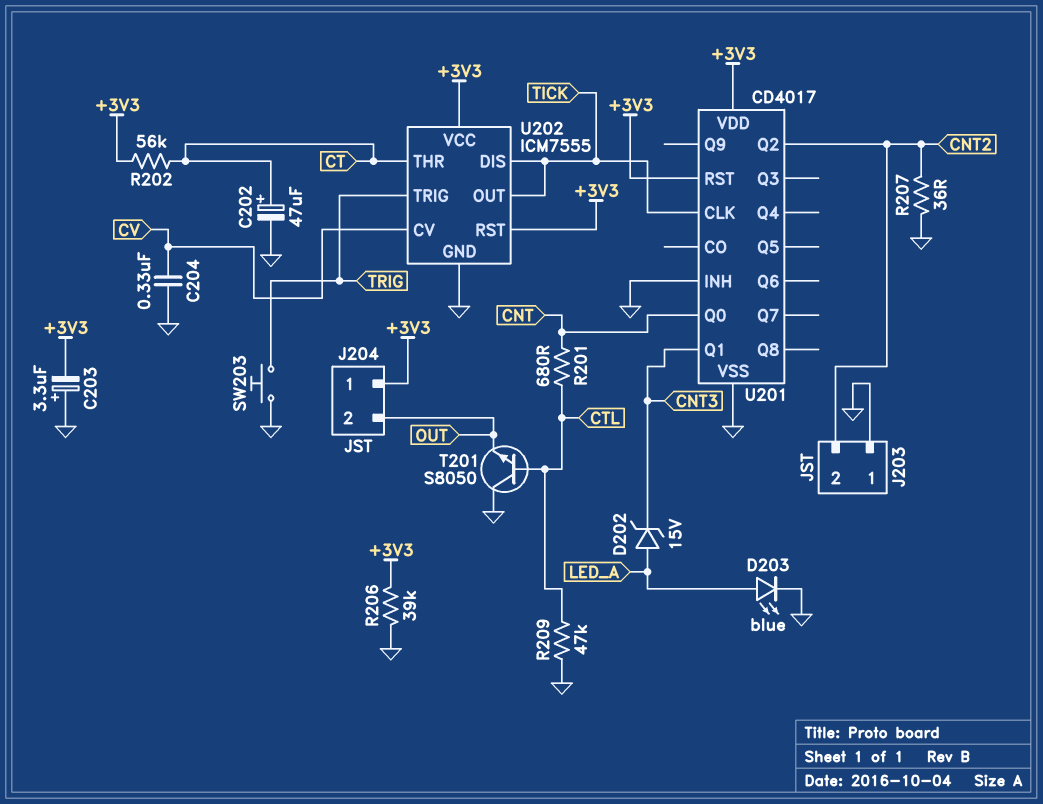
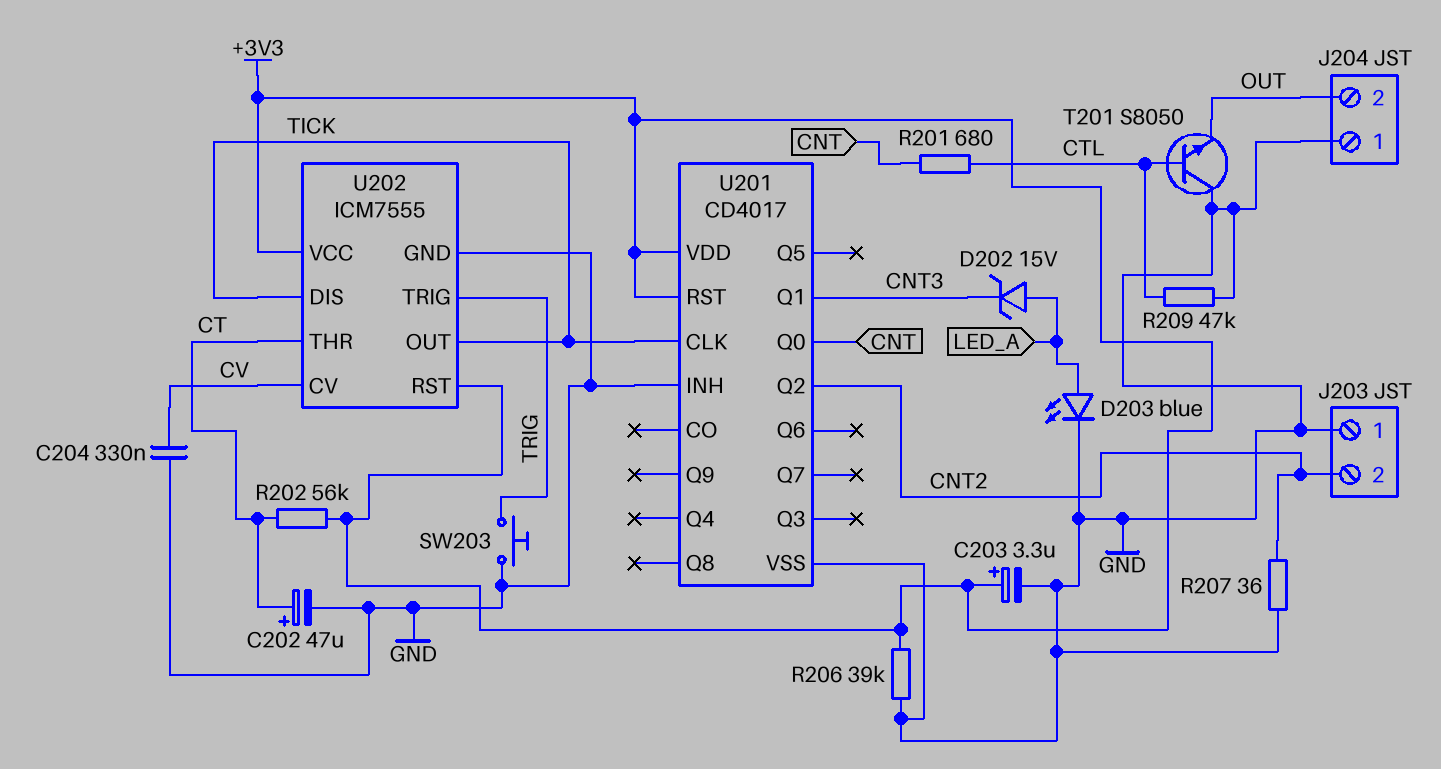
C203: 3.3uF (plus GND, minus +3V3) -> 3.3uF (plus +3V3, minus GND)
J204 pin 1: +3V3 -> GND

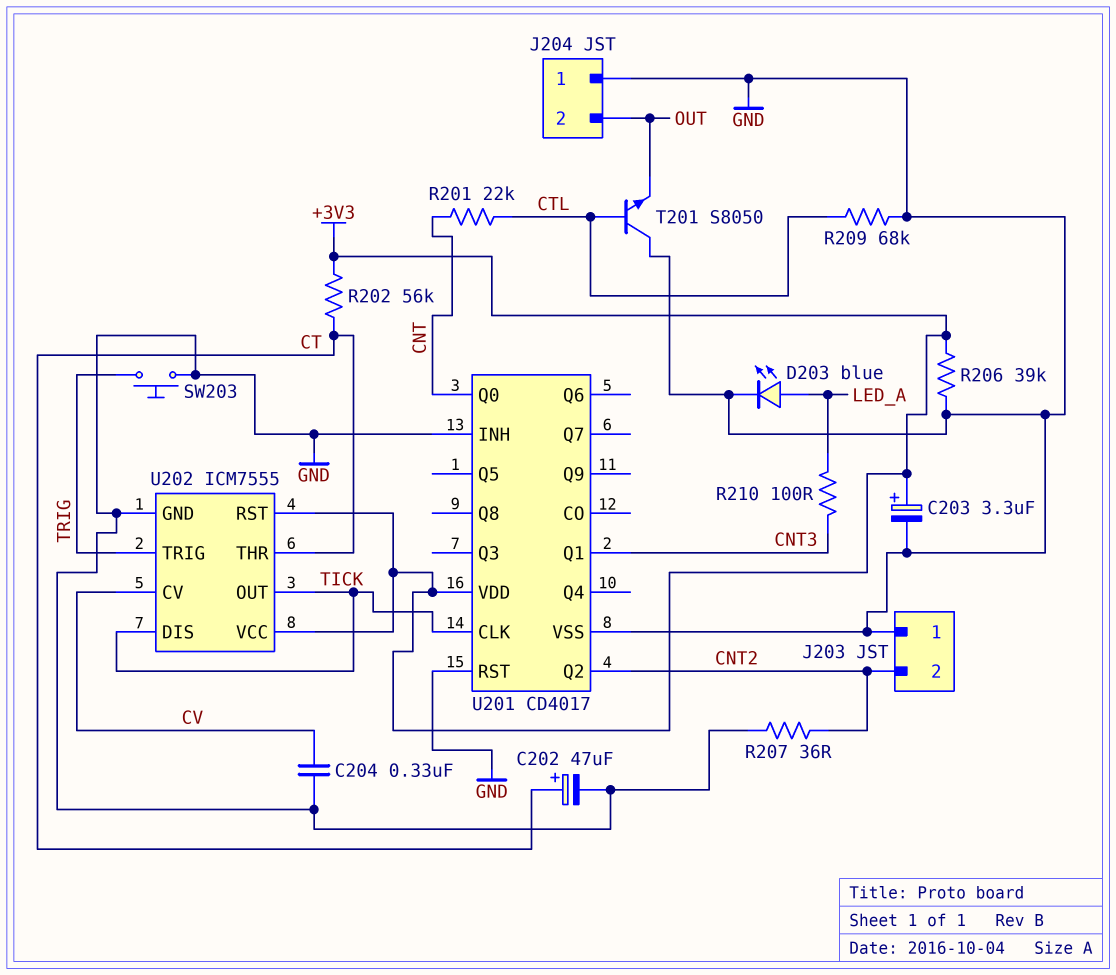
D202: zener 15V (A LED_A, K CNT3) -> none
R201: 680 (CNT, CTL) -> 22k (CNT, CTL)
R209: 47k (CTL, GND) -> 68k (CTL, GND)
R210: none -> 100 (CNT3, LED_A)
U201 pin RST: +3V3 -> GND

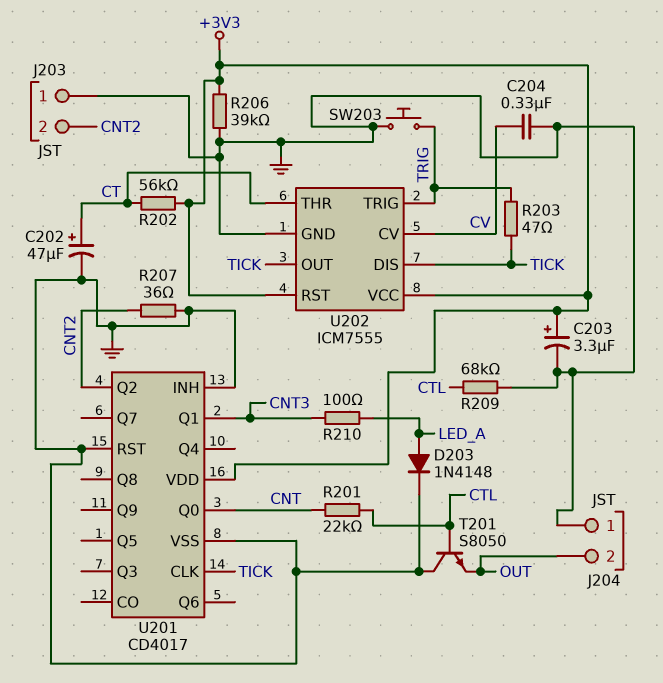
D203: LED blue (A LED_A, K GND) -> diode 1N4148 (A LED_A, K GND)
R203: none -> 47 (TICK, TRIG)

